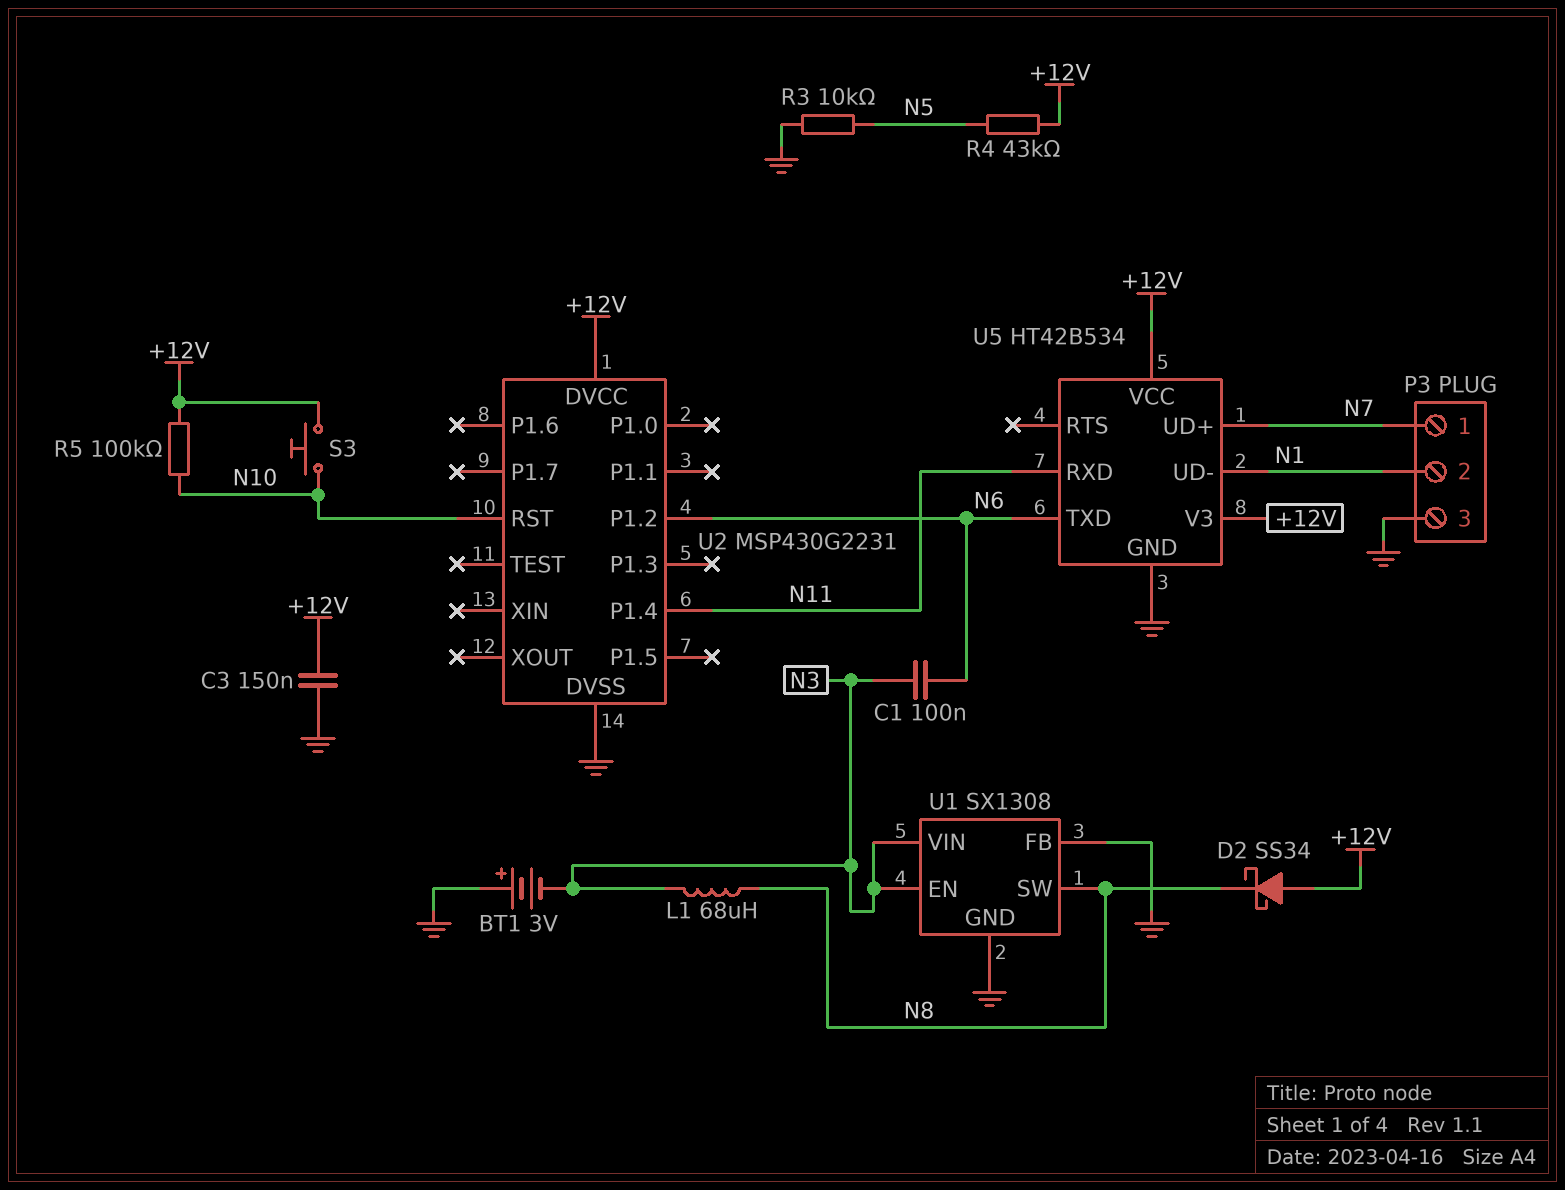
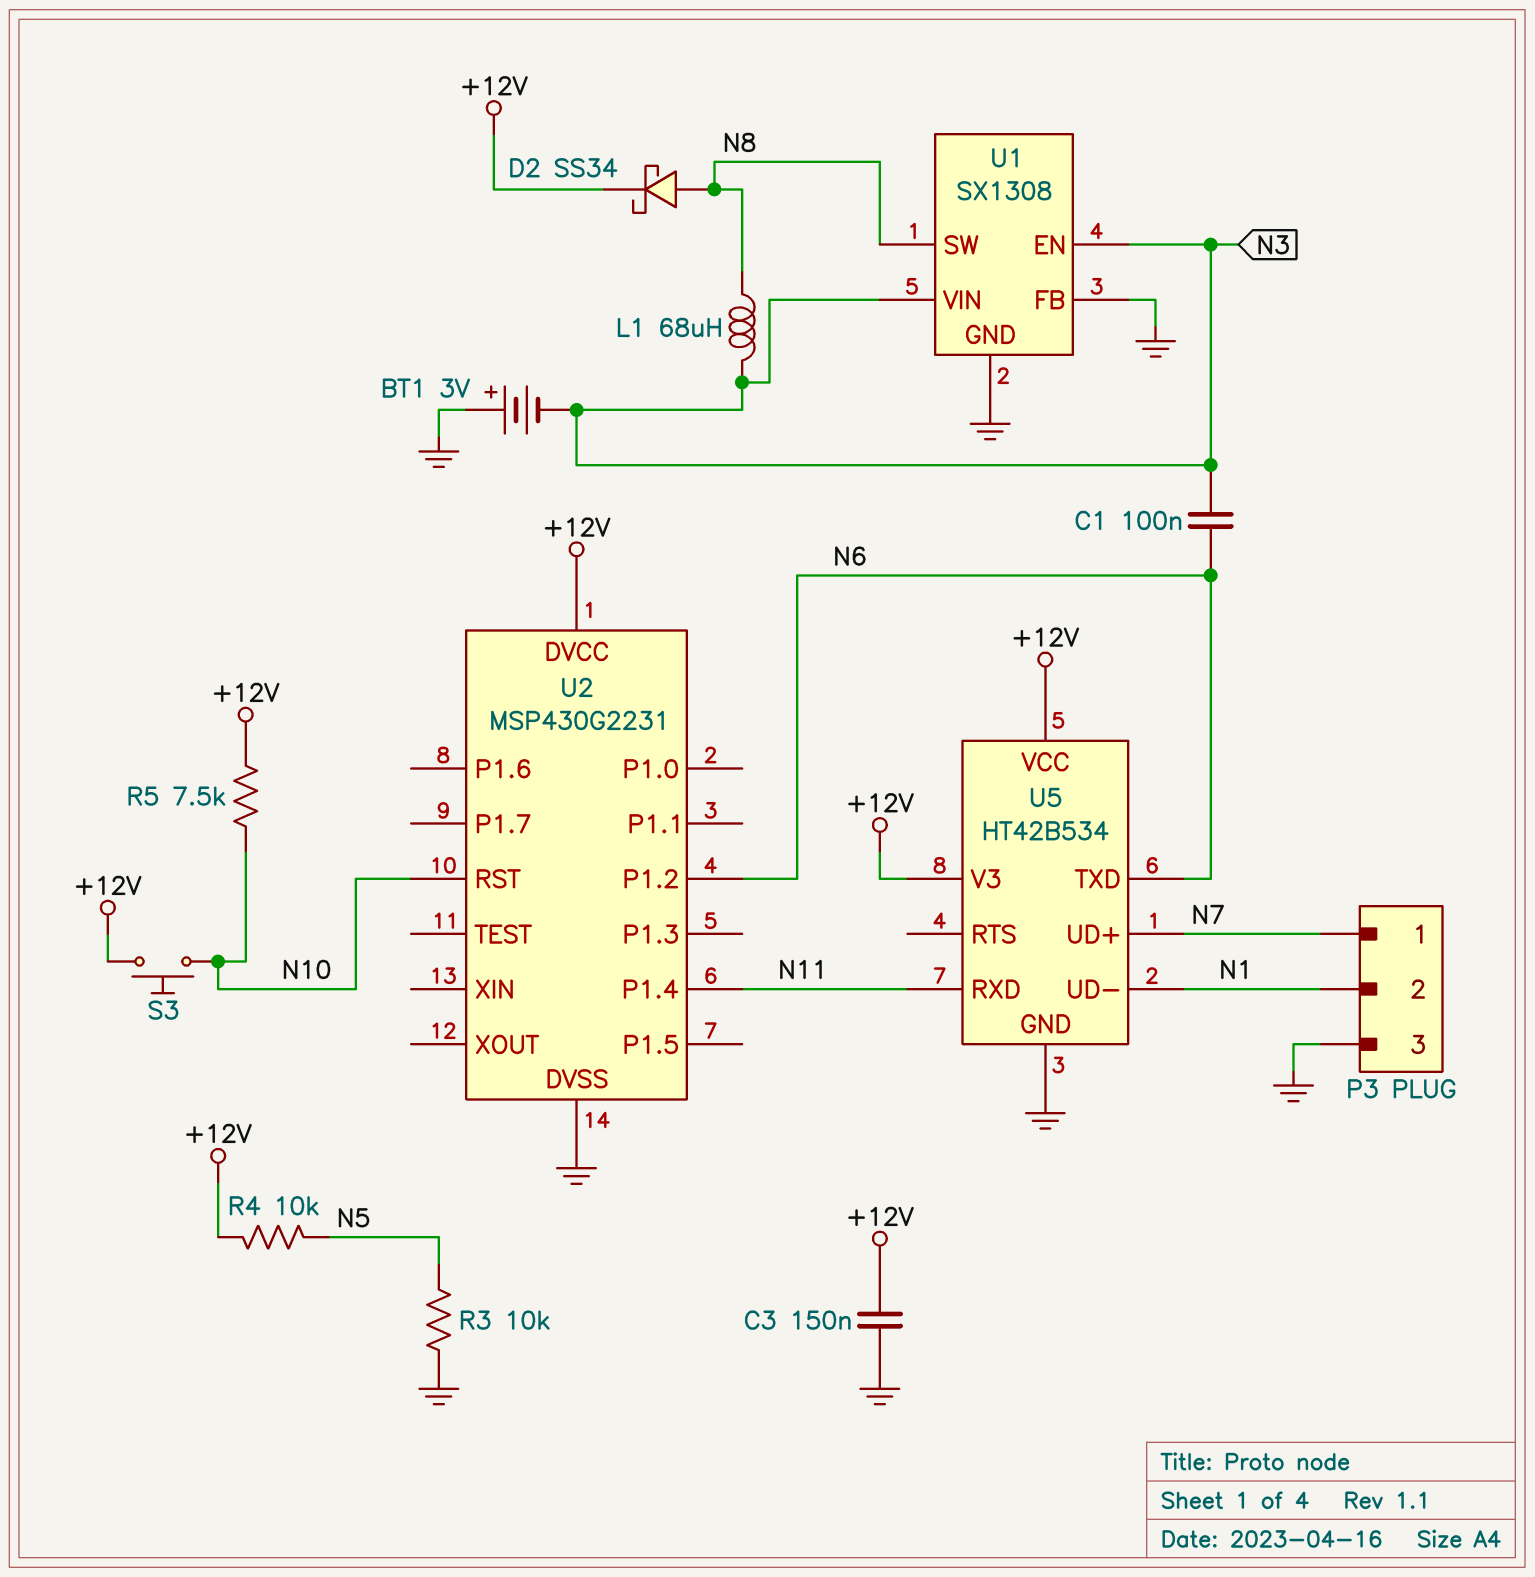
D2: schottky SS34 (A +12V, K N8) -> schottky SS34 (A N8, K +12V)
R4: 43k (+12V, N5) -> 10k (+12V, N5)
R5: 100k (+12V, N10) -> 7.5k (+12V, N10)

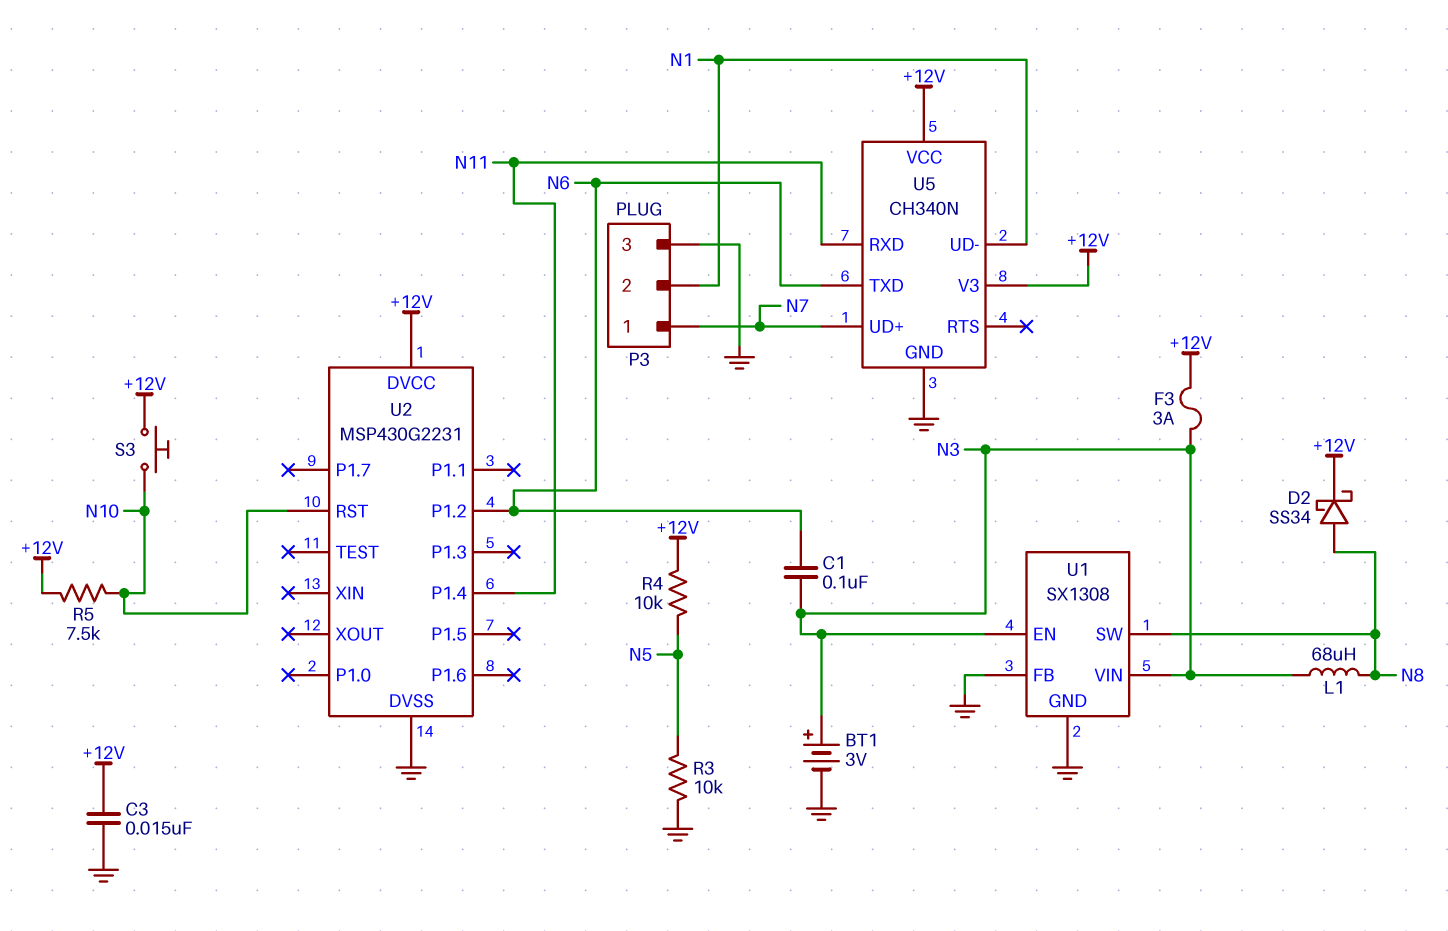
BT1: 3V (plus GND, minus N3) -> 3V (plus N3, minus GND)
C3: 150nF (+12V, GND) -> 15nF (+12V, GND)
F3: none -> 3A (+12V, N3)
U5: HT42B534 -> CH340N

